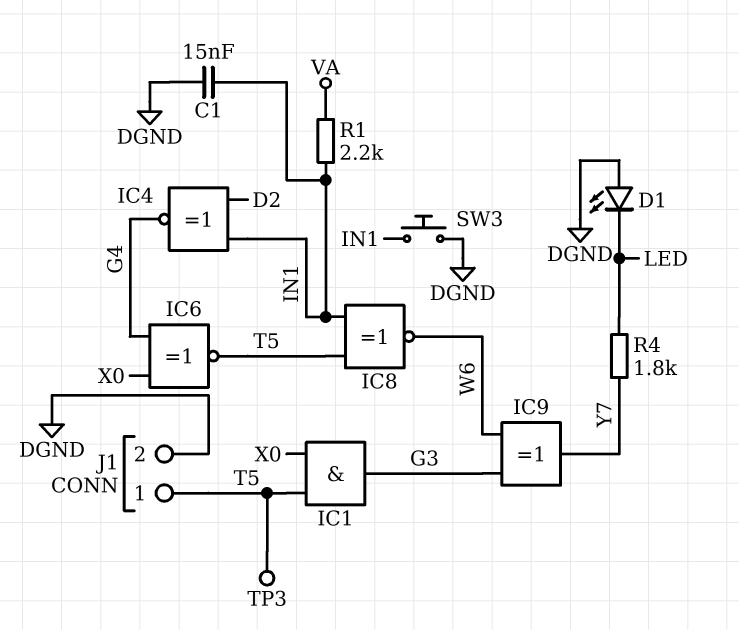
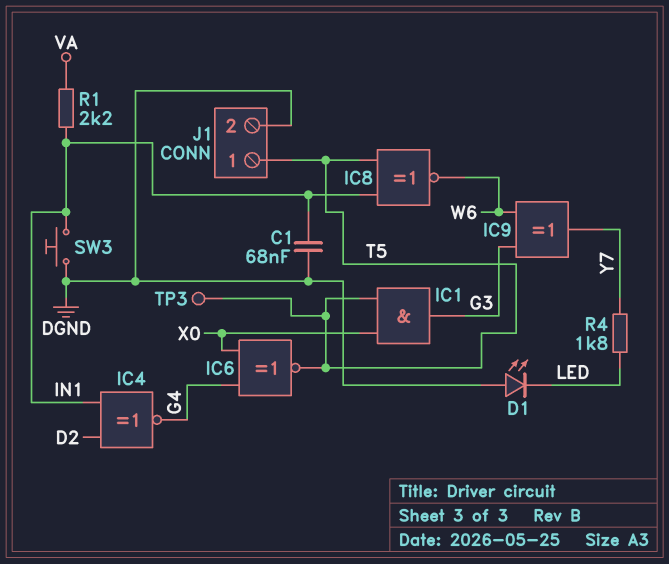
C1: 15nF (DGND, IN1) -> 68nF (DGND, IN1)

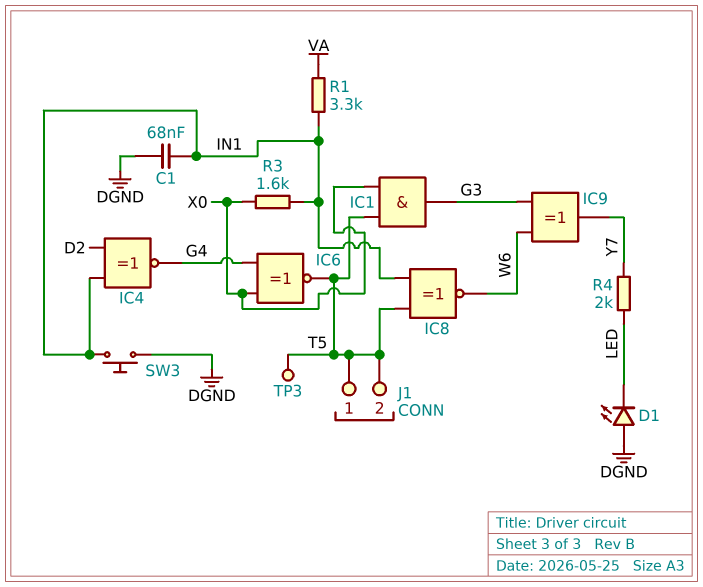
J1 pin 2: DGND -> T5
R1: 2.2k (IN1, VA) -> 3.3k (IN1, VA)
R3: none -> 1.6k (IN1, X0)
R4: 1.8k (LED, Y7) -> 2k (LED, Y7)

